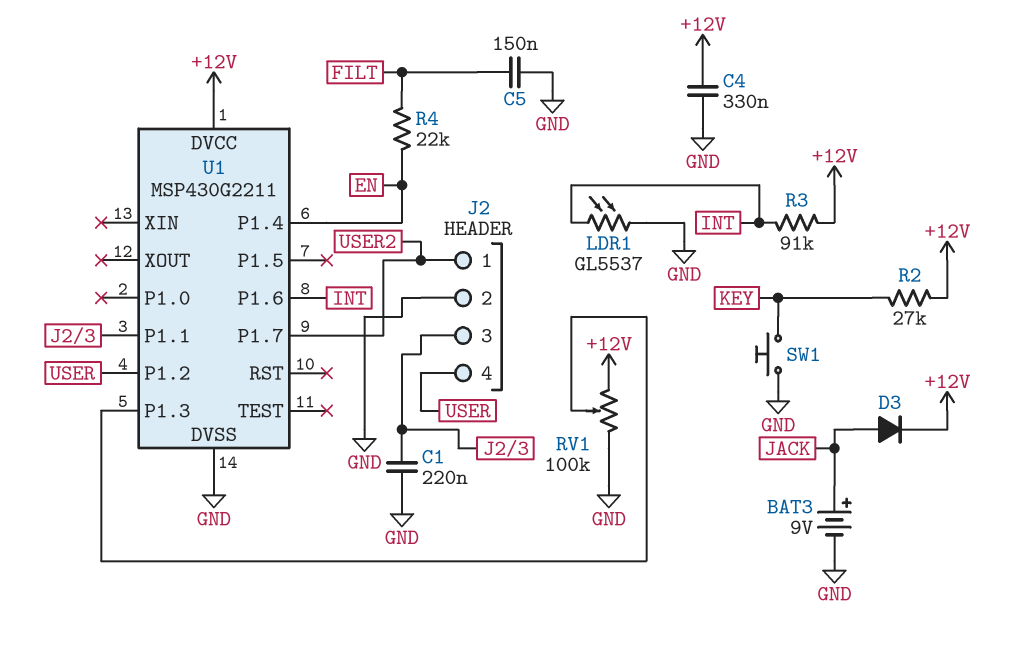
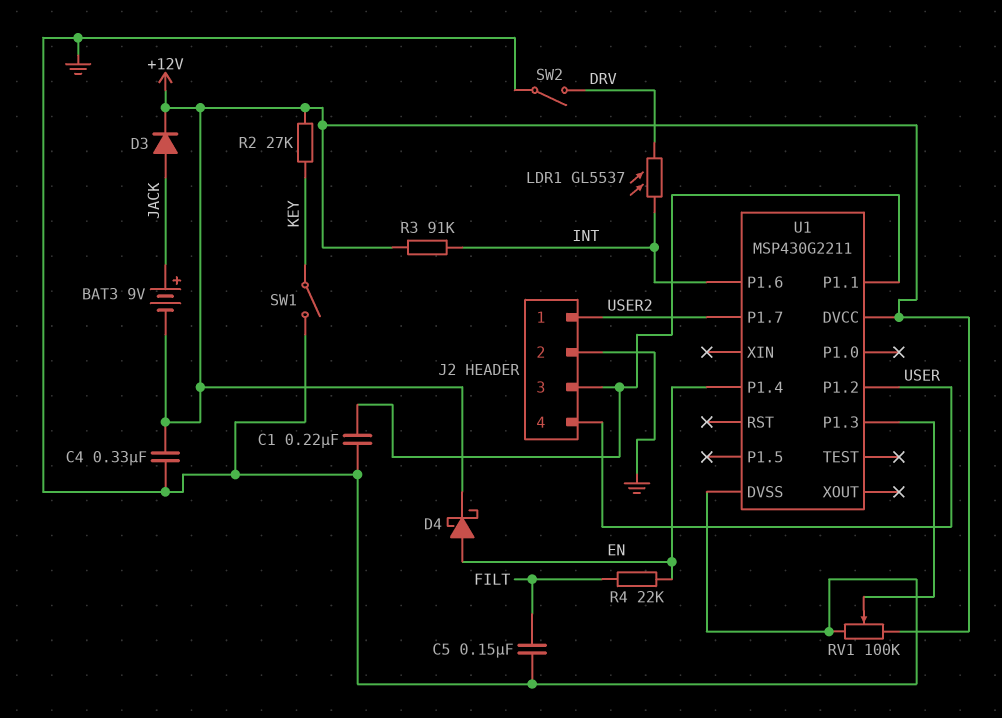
BAT3: 9V (plus JACK, minus GND) -> 9V (plus JACK, minus +12V)
D4: none -> schottky (A EN, K +12V)
LDR1: GL5537 (GND, INT) -> GL5537 (DRV, INT)
SW1: button (GND, KEY) -> switch (GND, KEY)
SW2: none -> switch (DRV, GND)

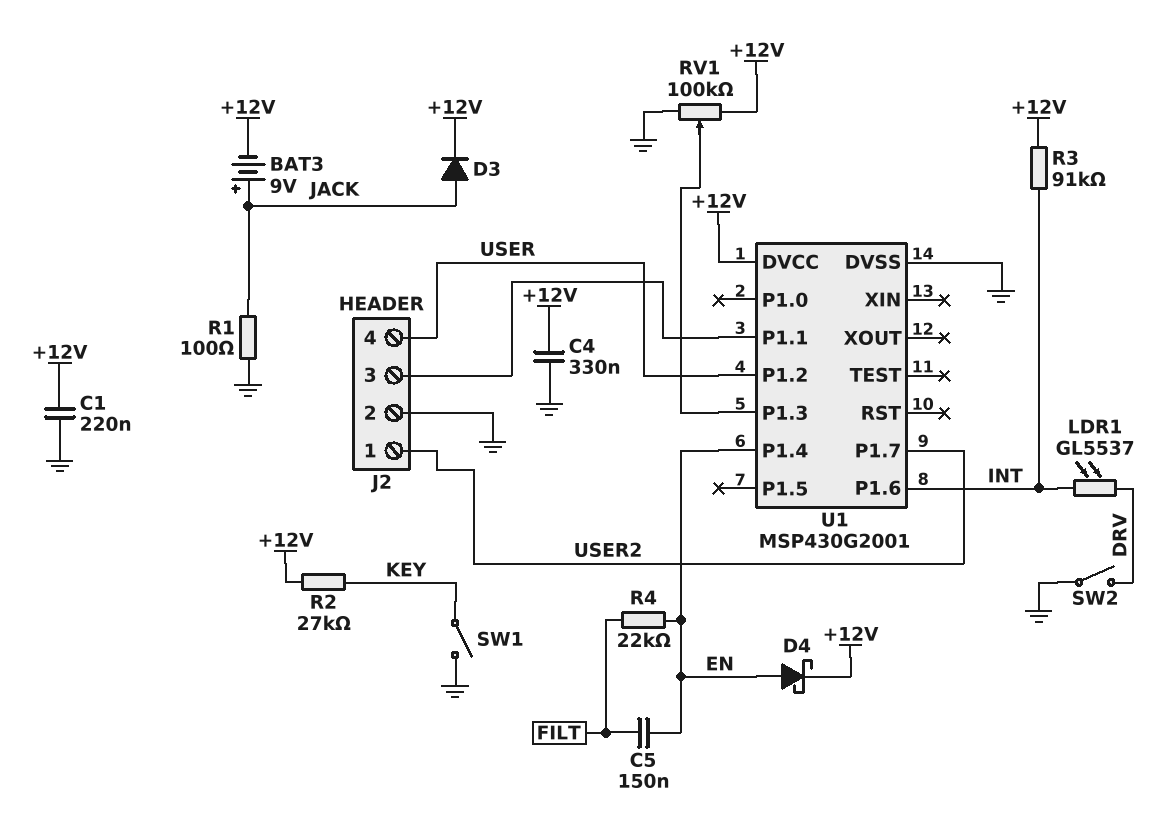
C1: 220nF (GND, J2/3) -> 220nF (+12V, GND)
C5: 150nF (FILT, GND) -> 150nF (EN, FILT)
R1: none -> 100 (GND, JACK)
U1: MSP430G2211 -> MSP430G2001

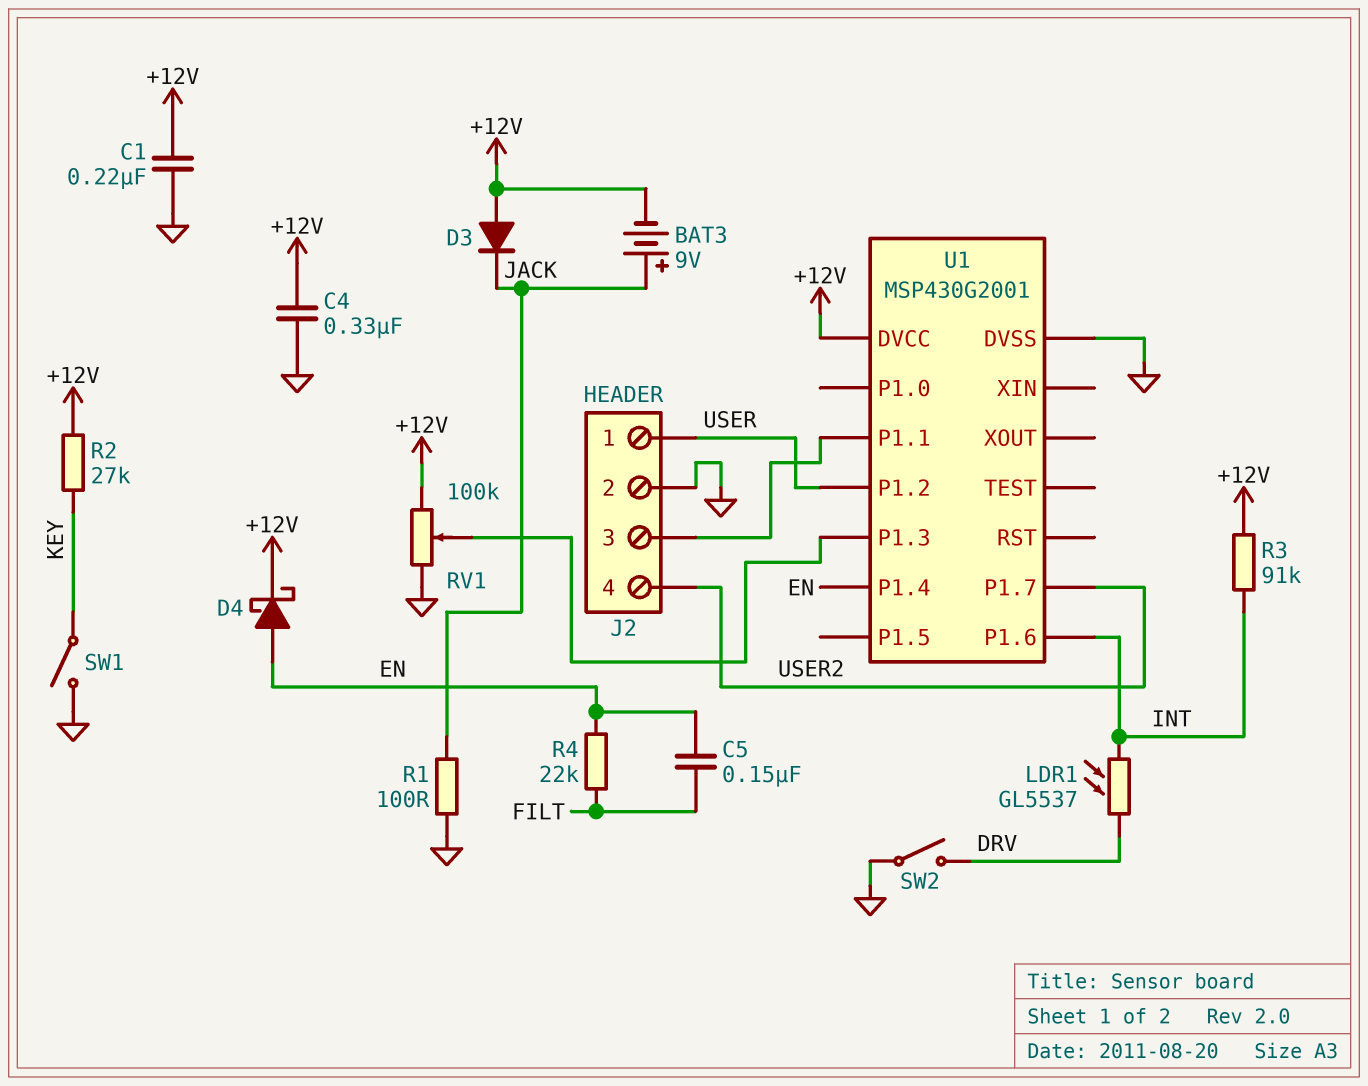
D3: diode (A JACK, K +12V) -> diode (A +12V, K JACK)
J2 pin 1: USER2 -> USER
J2 pin 4: USER -> USER2

